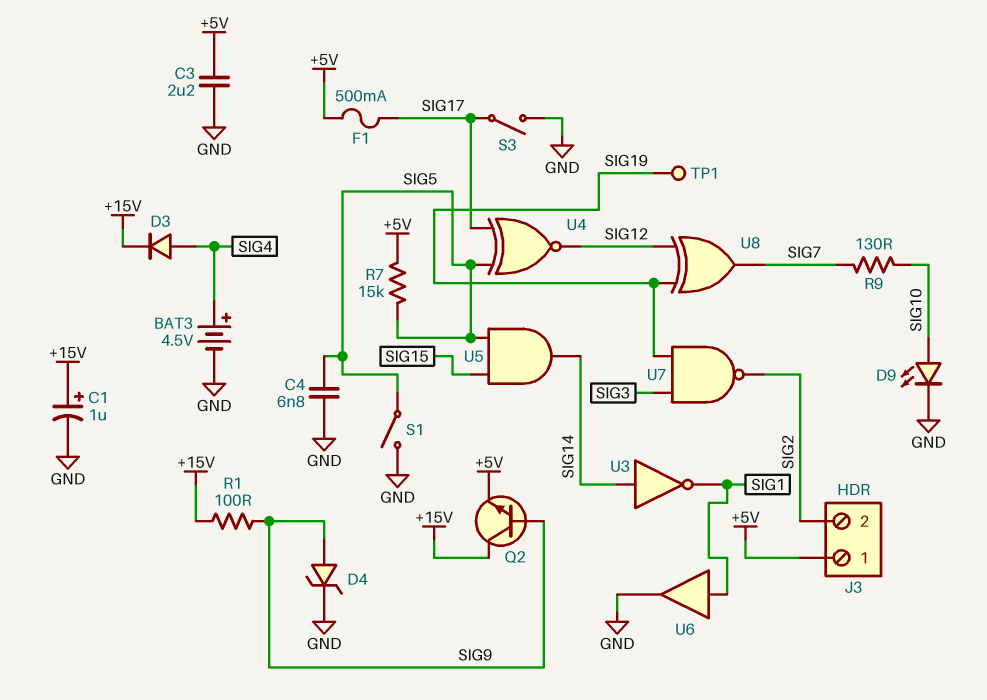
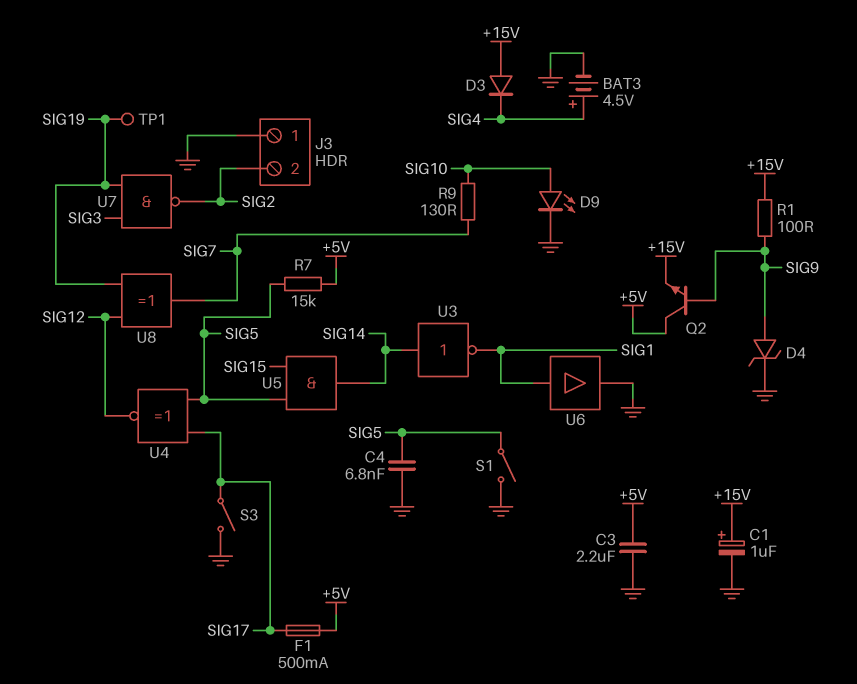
D3: diode (A SIG4, K +15V) -> diode (A +15V, K SIG4)
J3 pin 1: +5V -> GND
Q2: NPN (B SIG9, C +15V, E +5V) -> NPN (B SIG9, C +5V, E +15V)

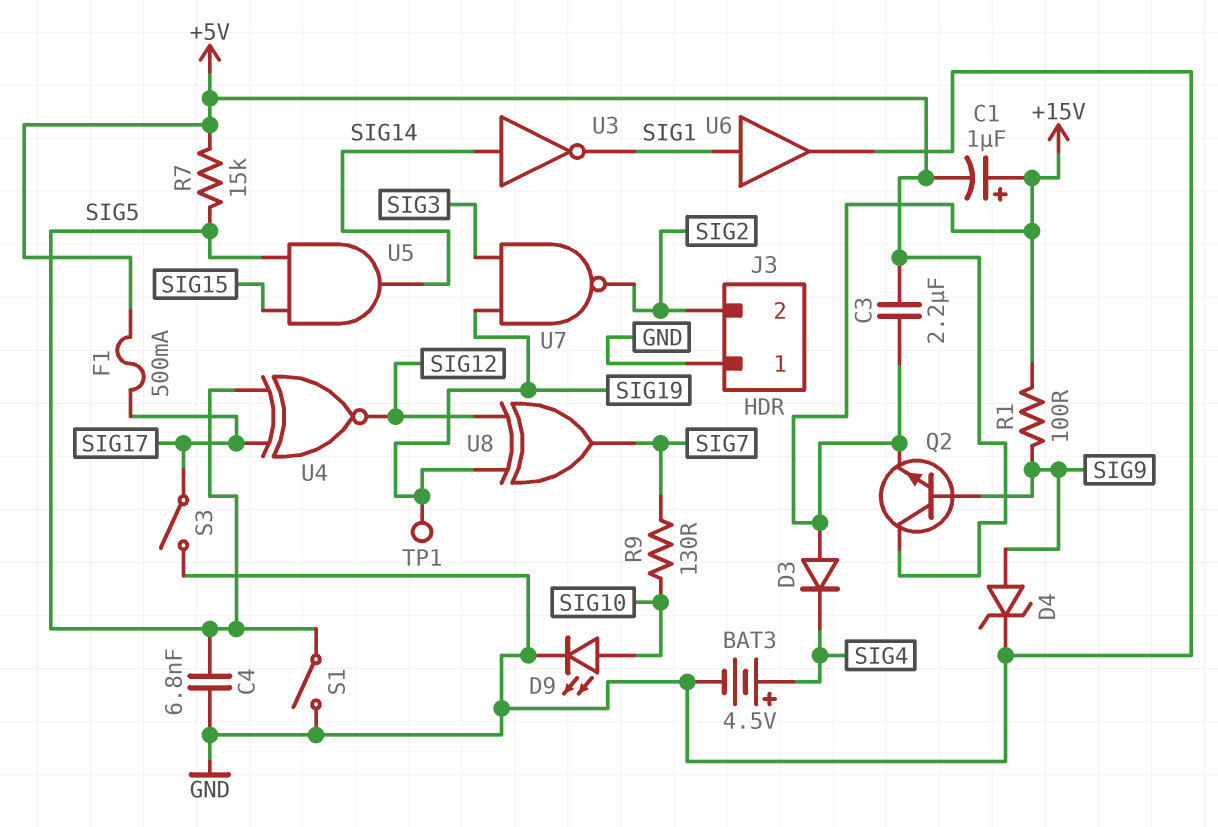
C1: 1uF (plus +15V, minus GND) -> 1uF (plus +15V, minus +5V)
C3: 2.2uF (+5V, GND) -> 2.2uF (+5V, +15V)

